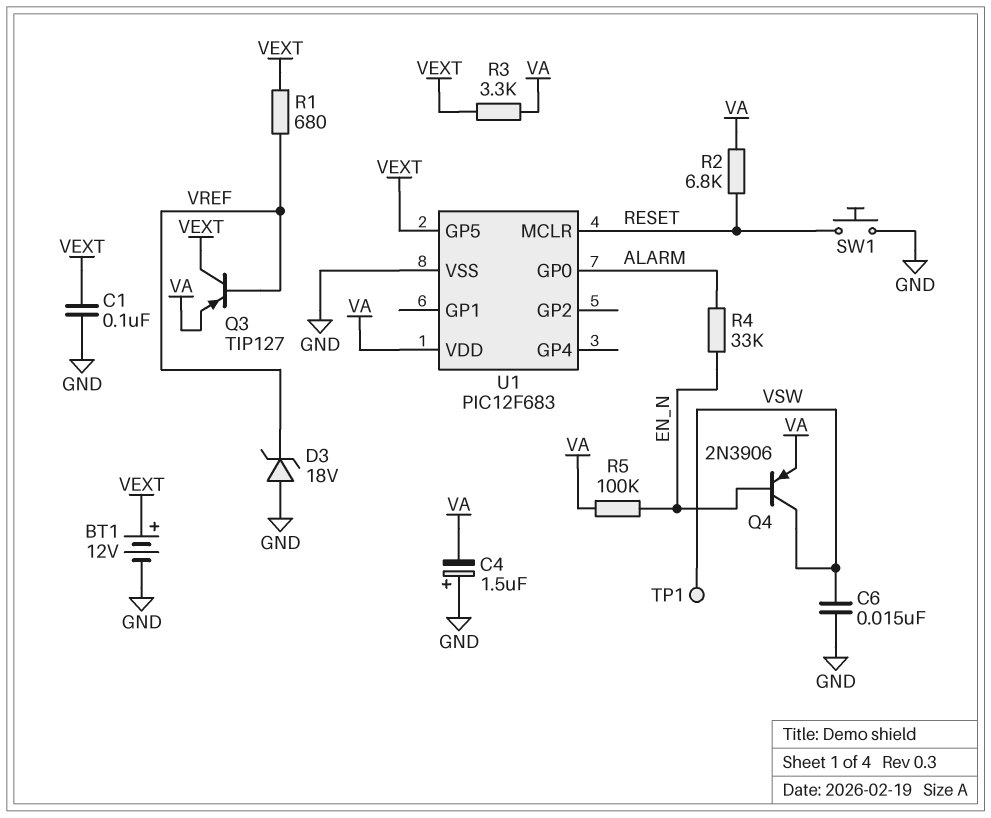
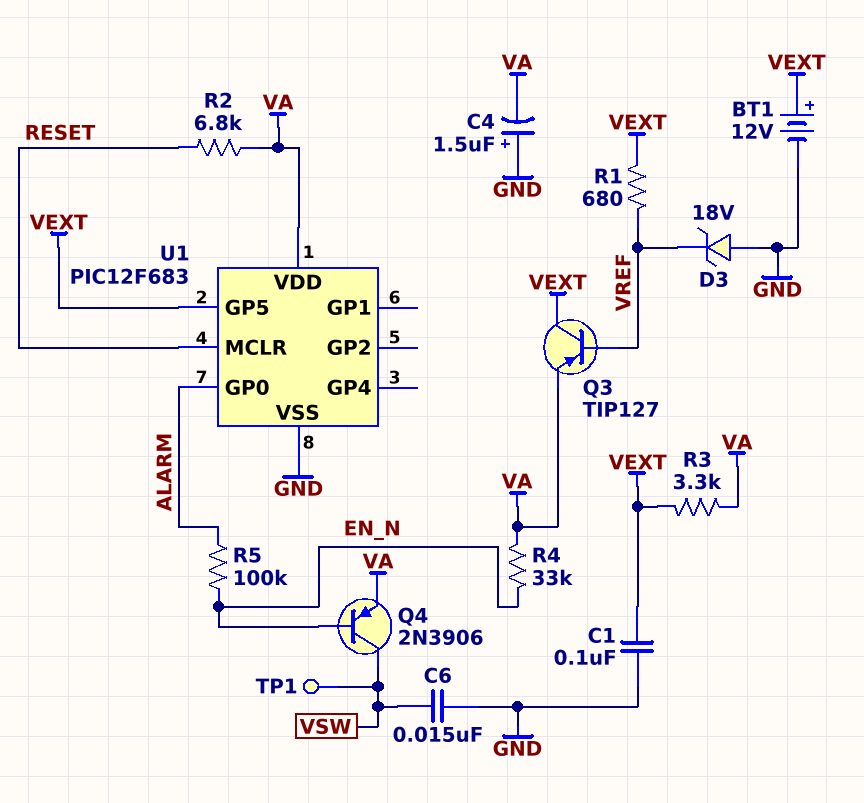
R4: 33k (ALARM, EN_N) -> 33k (EN_N, VA)
R5: 100k (EN_N, VA) -> 100k (ALARM, EN_N)
SW1: button (GND, RESET) -> none

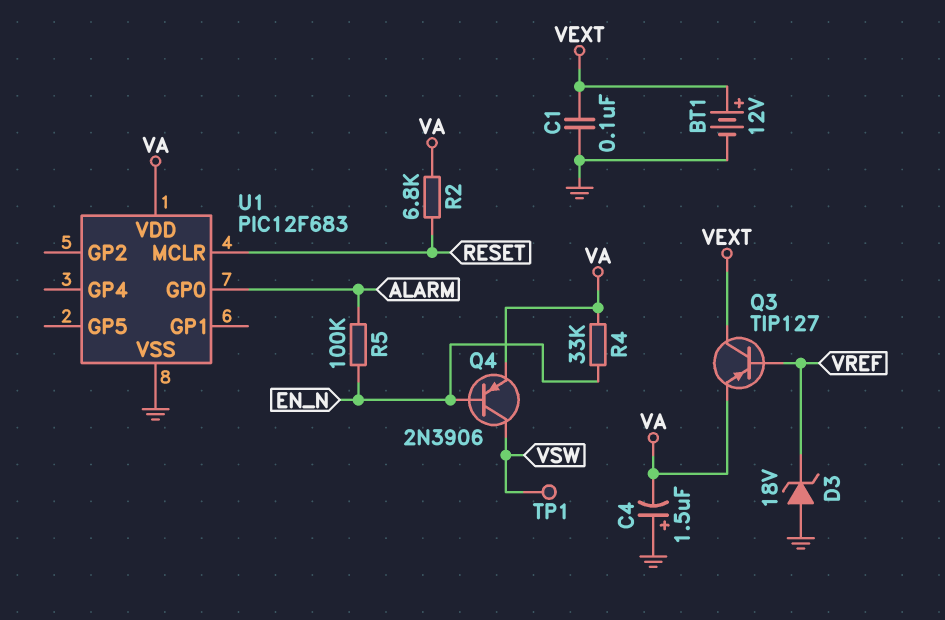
C6: 15nF (GND, VSW) -> none
R1: 680 (VEXT, VREF) -> none
R3: 3.3k (VA, VEXT) -> none
U1 pin GP5: VEXT -> none

